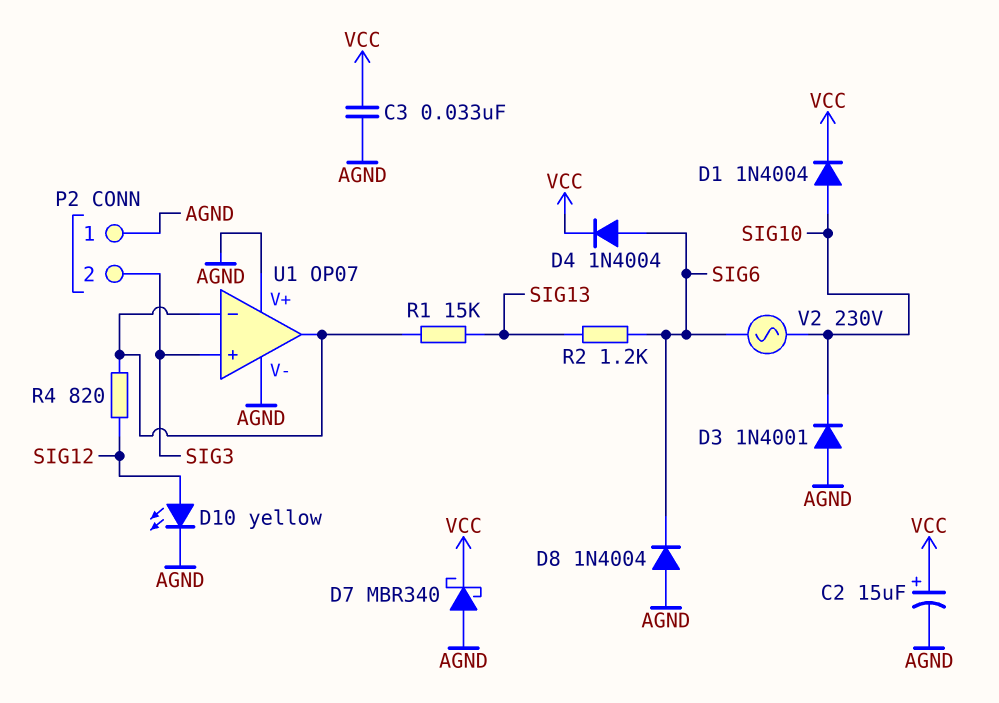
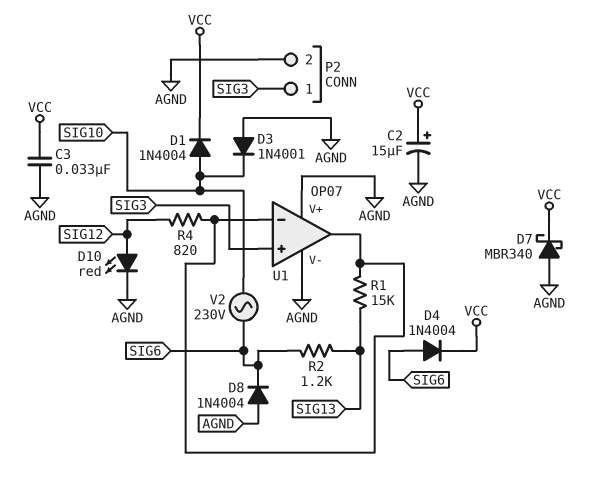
D10: LED yellow (A SIG12, K AGND) -> LED red (A SIG12, K AGND)
P2 pin 1: AGND -> SIG3
P2 pin 2: SIG3 -> AGND

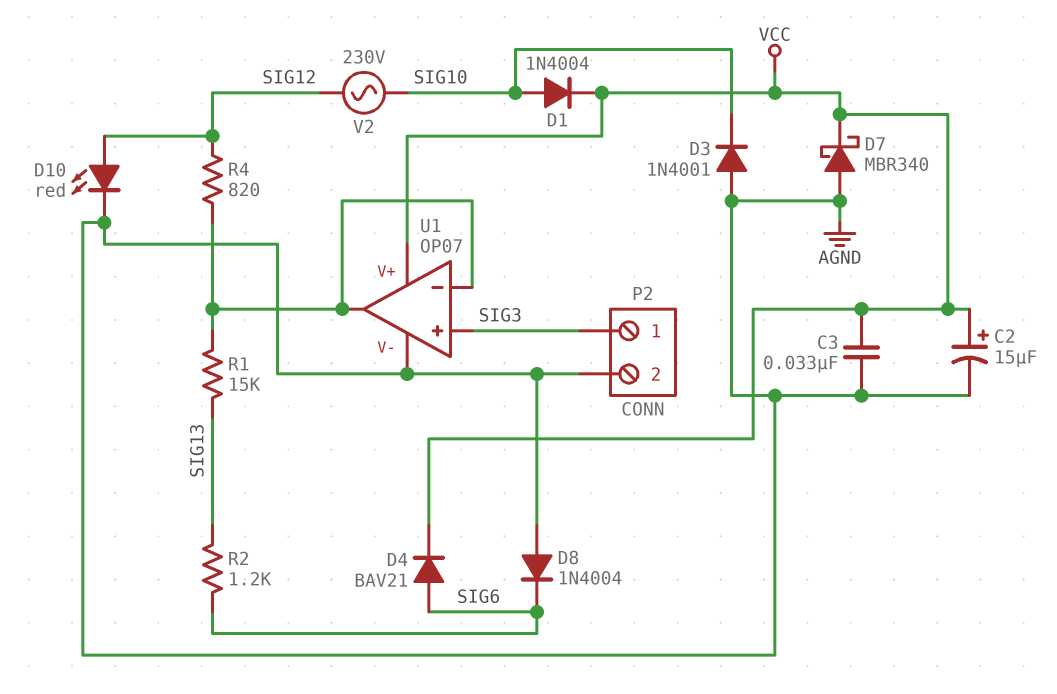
D4: diode 1N4004 (A SIG6, K VCC) -> diode BAV21 (A SIG6, K VCC)
U1 pin V+: AGND -> VCC
V2: AC 230V (SIG6, SIG10) -> AC 230V (SIG10, SIG12)

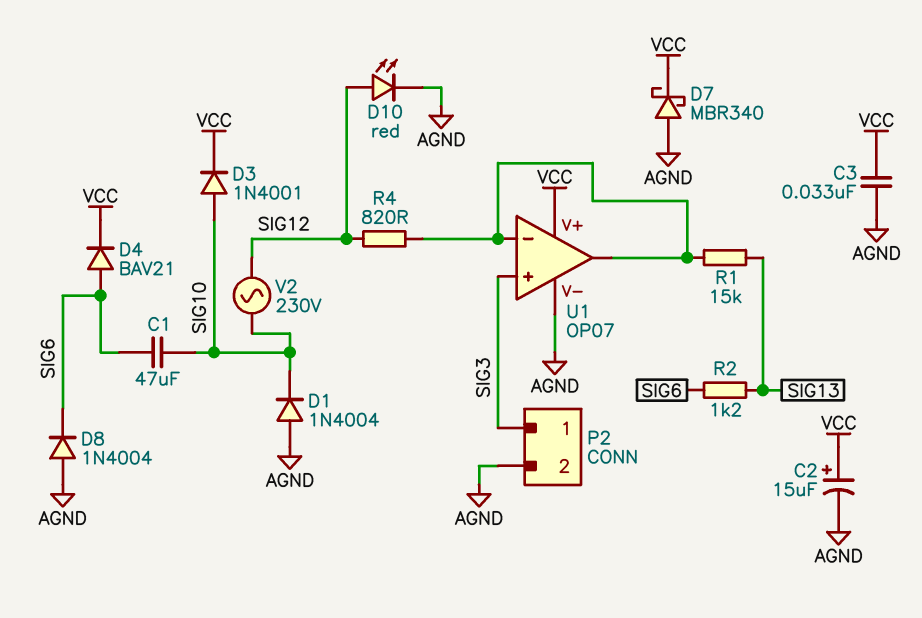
C1: none -> 47uF (SIG6, SIG10)
D1: diode 1N4004 (A SIG10, K VCC) -> diode 1N4004 (A AGND, K SIG10)
D3: diode 1N4001 (A AGND, K SIG10) -> diode 1N4001 (A SIG10, K VCC)

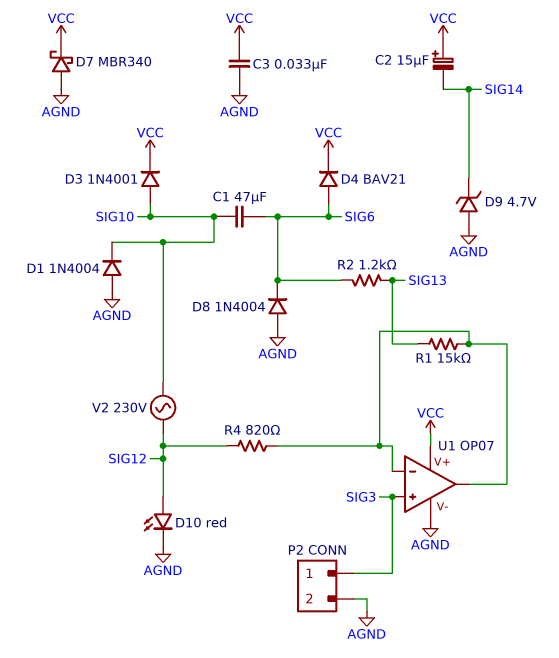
C2: 15uF (plus VCC, minus AGND) -> 15uF (plus VCC, minus SIG14)
D9: none -> zener 4.7V (A AGND, K SIG14)

